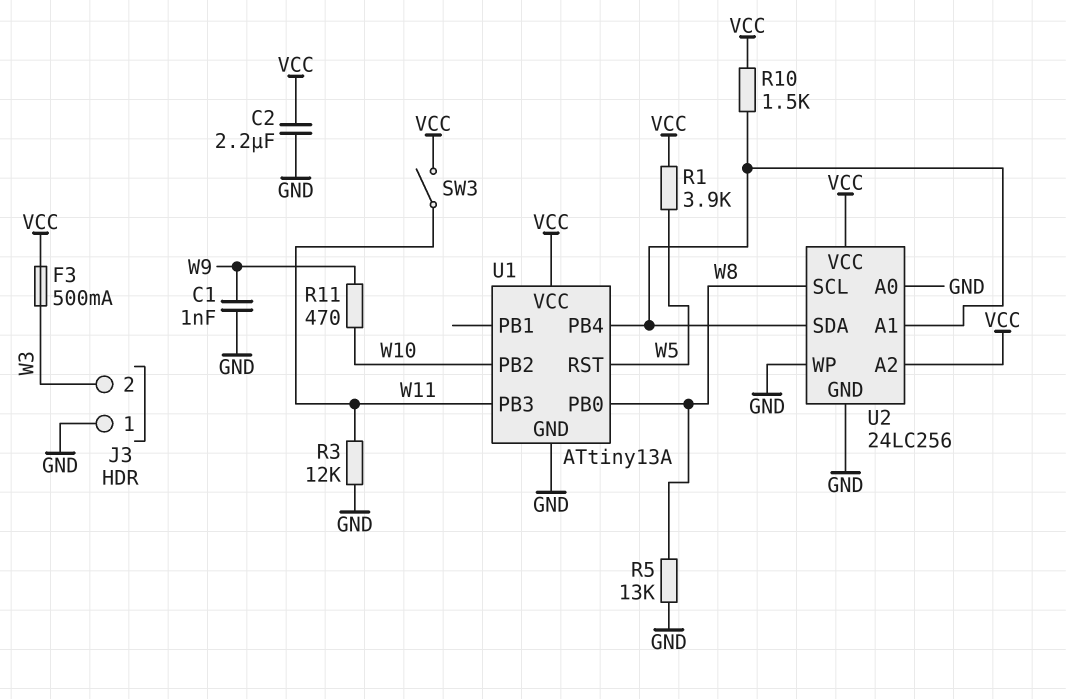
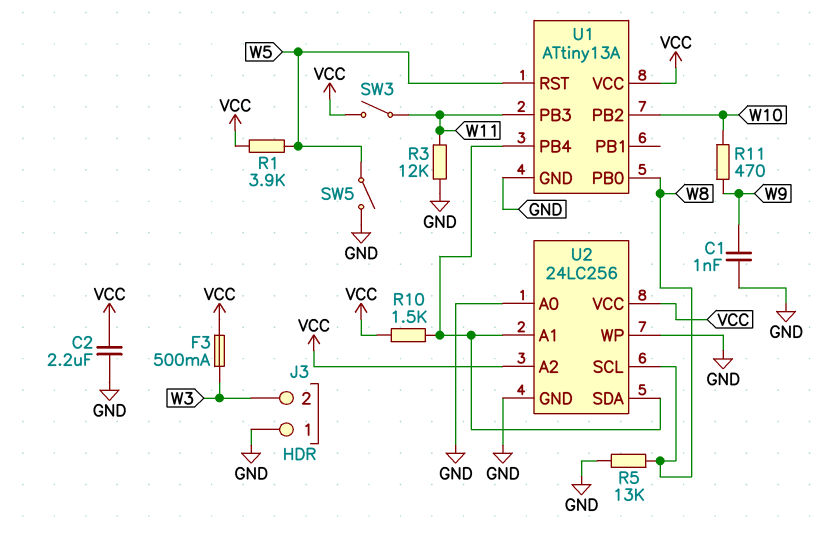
SW5: none -> switch (GND, W5)

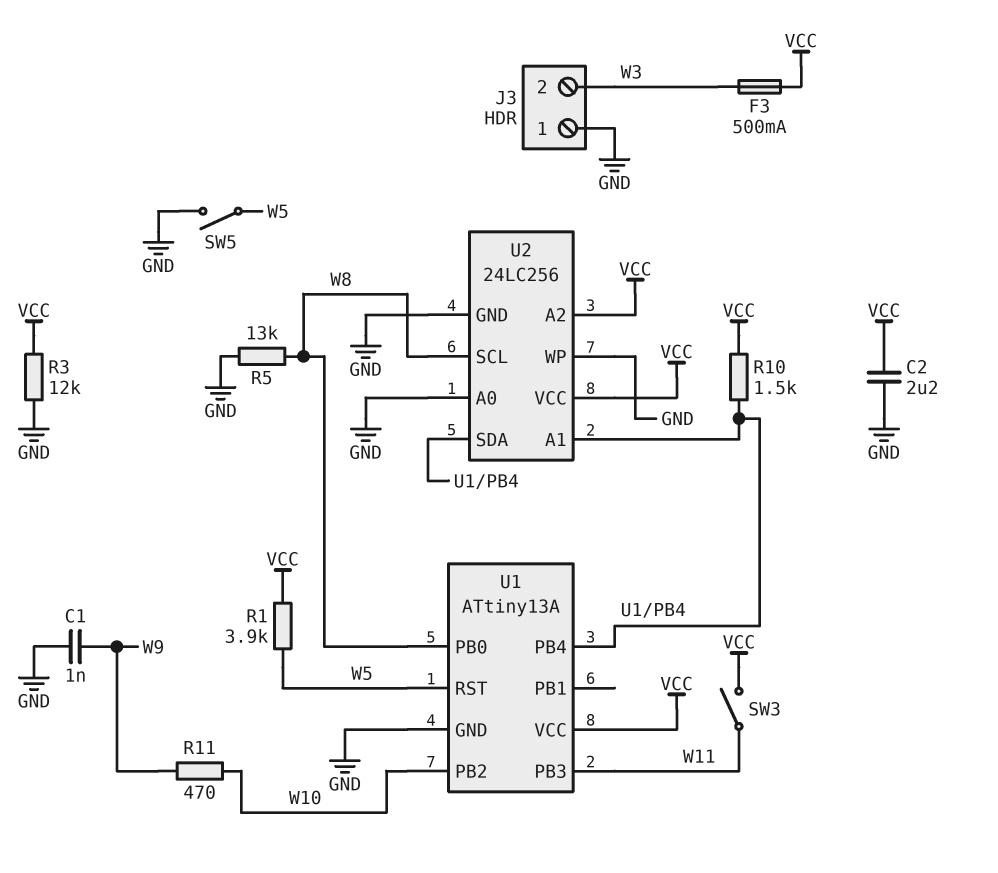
R3: 12k (GND, W11) -> 12k (GND, VCC)

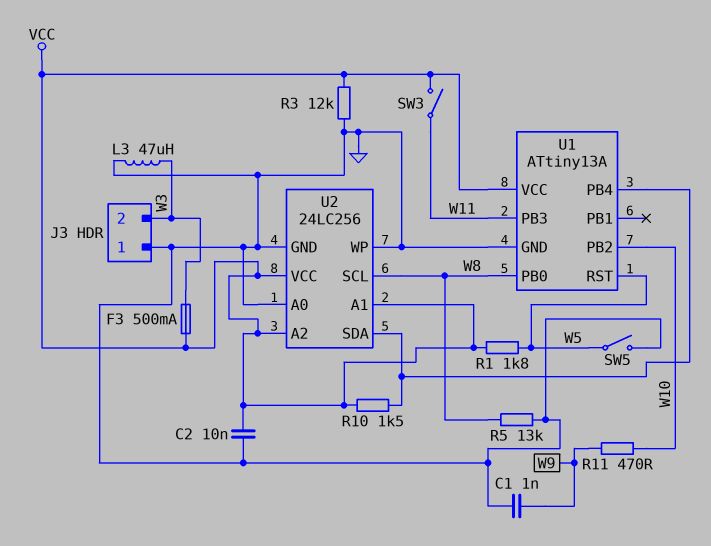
C2: 2.2uF (GND, VCC) -> 10nF (GND, VCC)
L3: none -> 47uH (GND, W3)
R1: 3.9k (VCC, W5) -> 1.8k (VCC, W5)
U2 pin A1: U1/PB4 -> VCC

